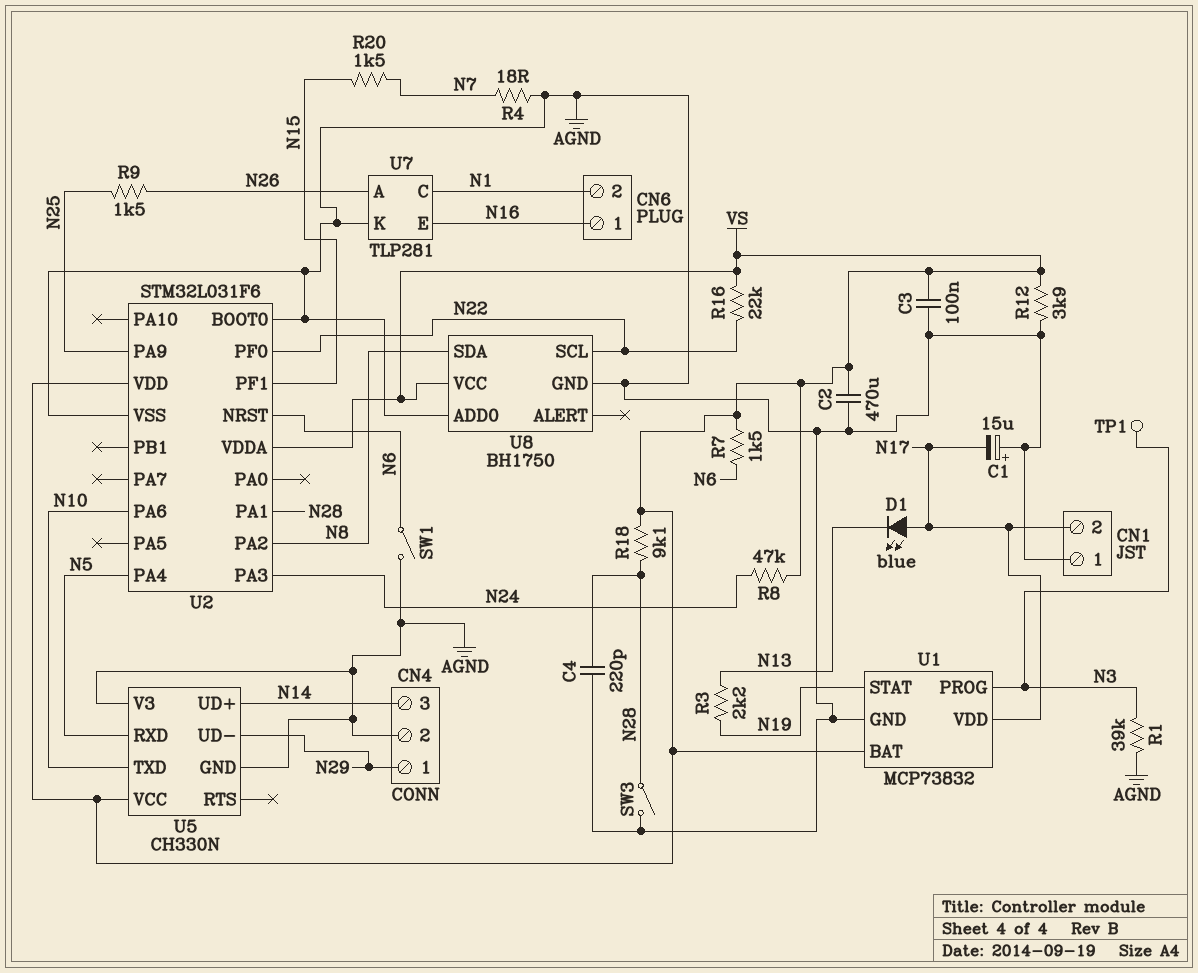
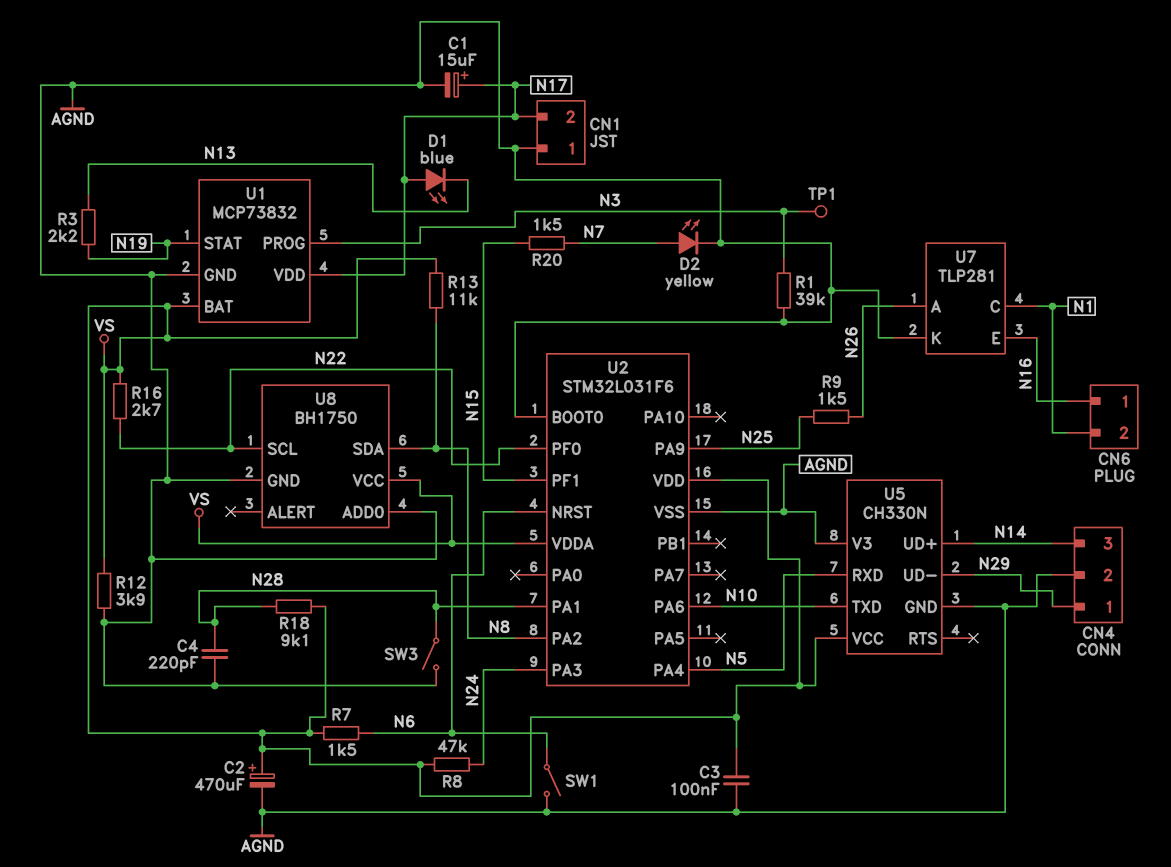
C1: 15uF (plus AGND, minus N17) -> 15uF (plus N17, minus AGND)
C2: 470uF (AGND, VS) -> 470uF (plus VS, minus AGND)
D2: none -> LED yellow (A N7, K AGND)
R4: 18 (AGND, N7) -> none
R13: none -> 11k (N8, VS)
R16: 22k (N22, VS) -> 2.7k (N22, VS)

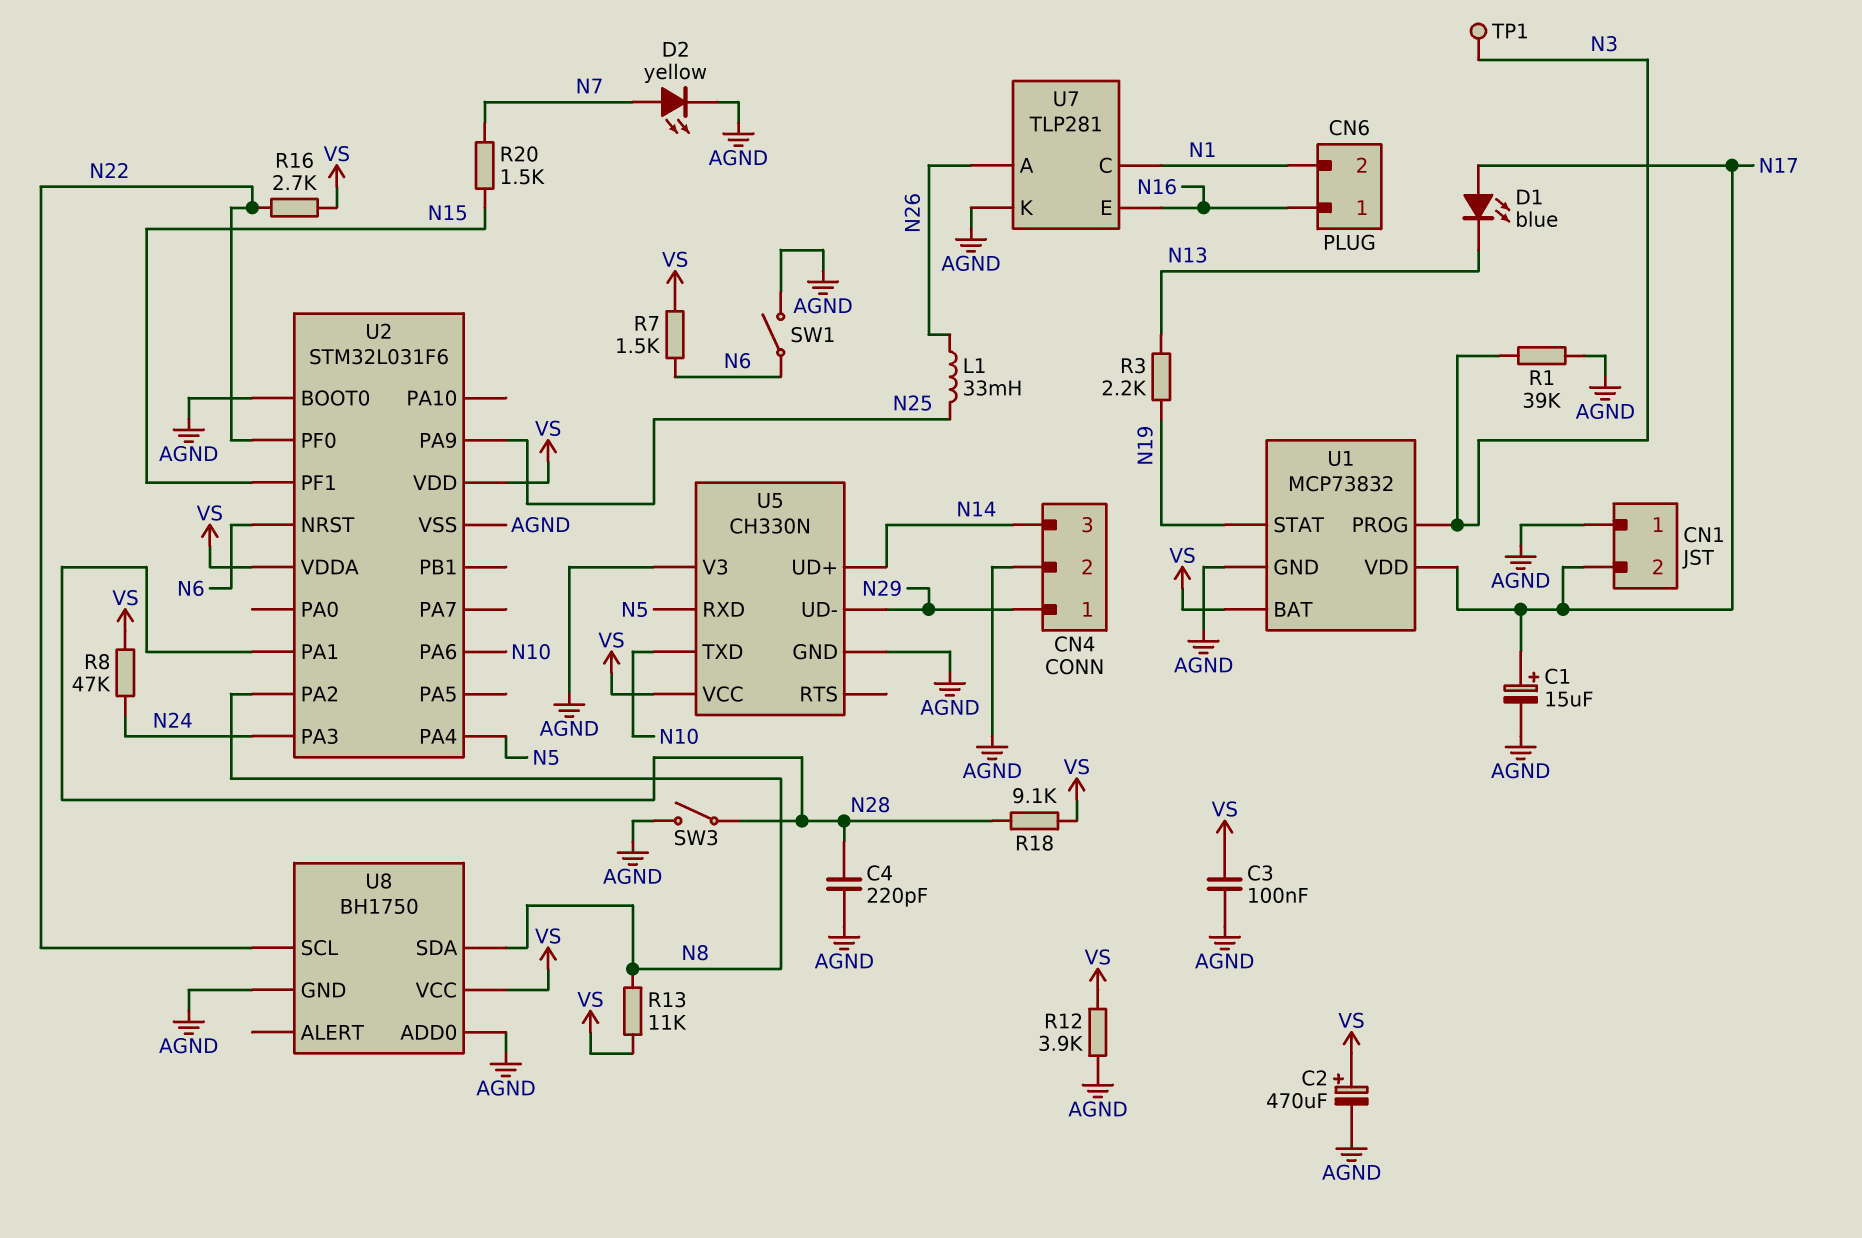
L1: none -> 33mH (N25, N26)
R9: 1.5k (N25, N26) -> none

